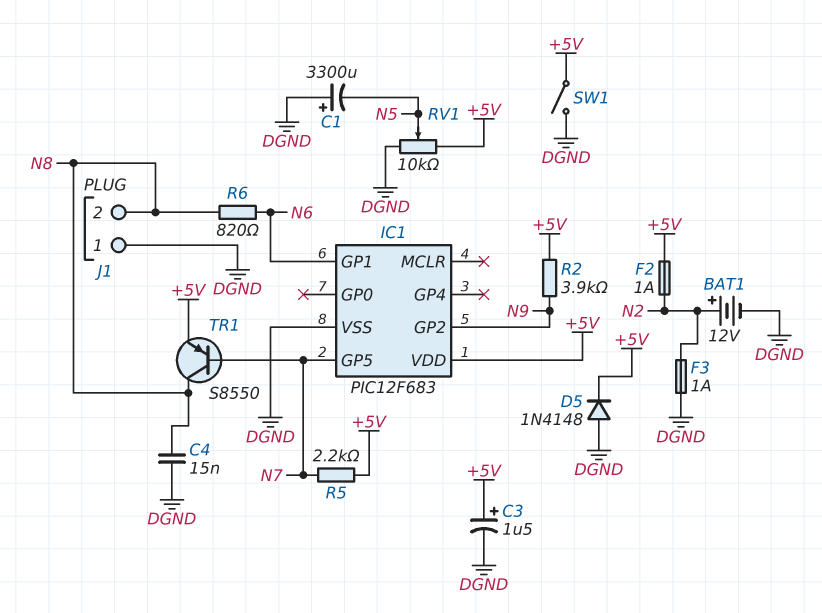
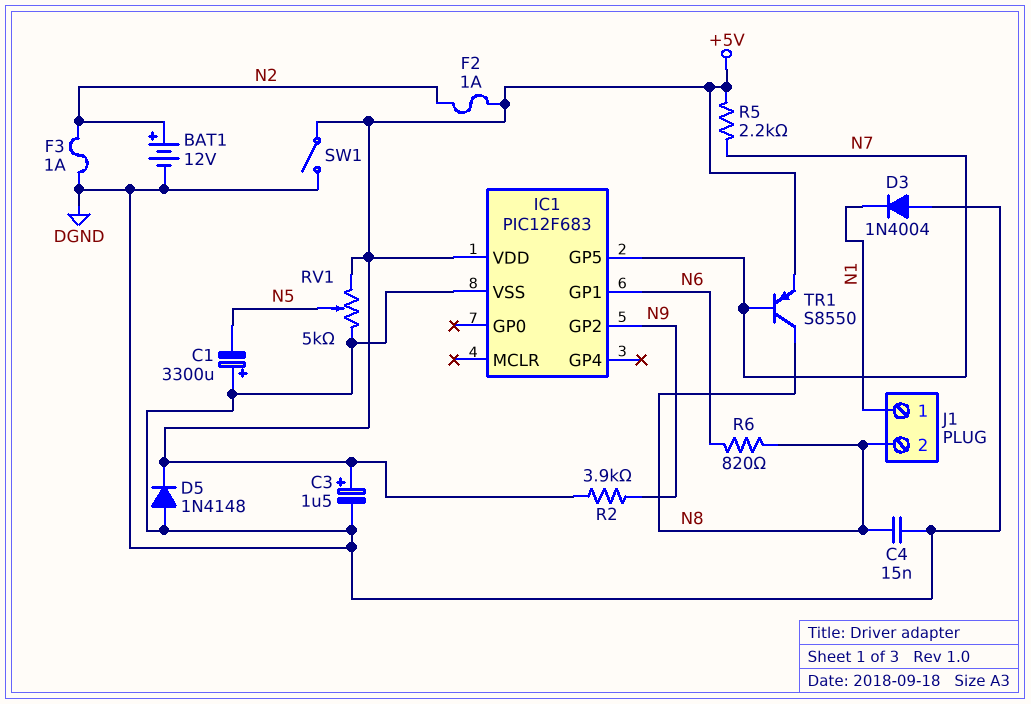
D3: none -> diode 1N4004 (A DGND, K N1)
J1 pin 1: DGND -> N1
RV1: 10k (+5V, DGND, wiper N5) -> 5k (+5V, DGND, wiper N5)

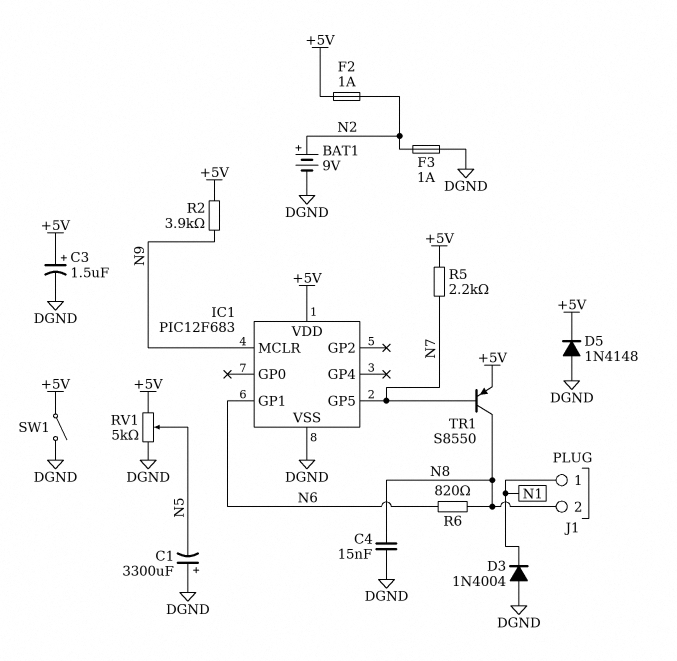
BAT1: 12V (plus N2, minus DGND) -> 9V (plus N2, minus DGND)
IC1 pin GP2: N9 -> none
IC1 pin MCLR: none -> N9

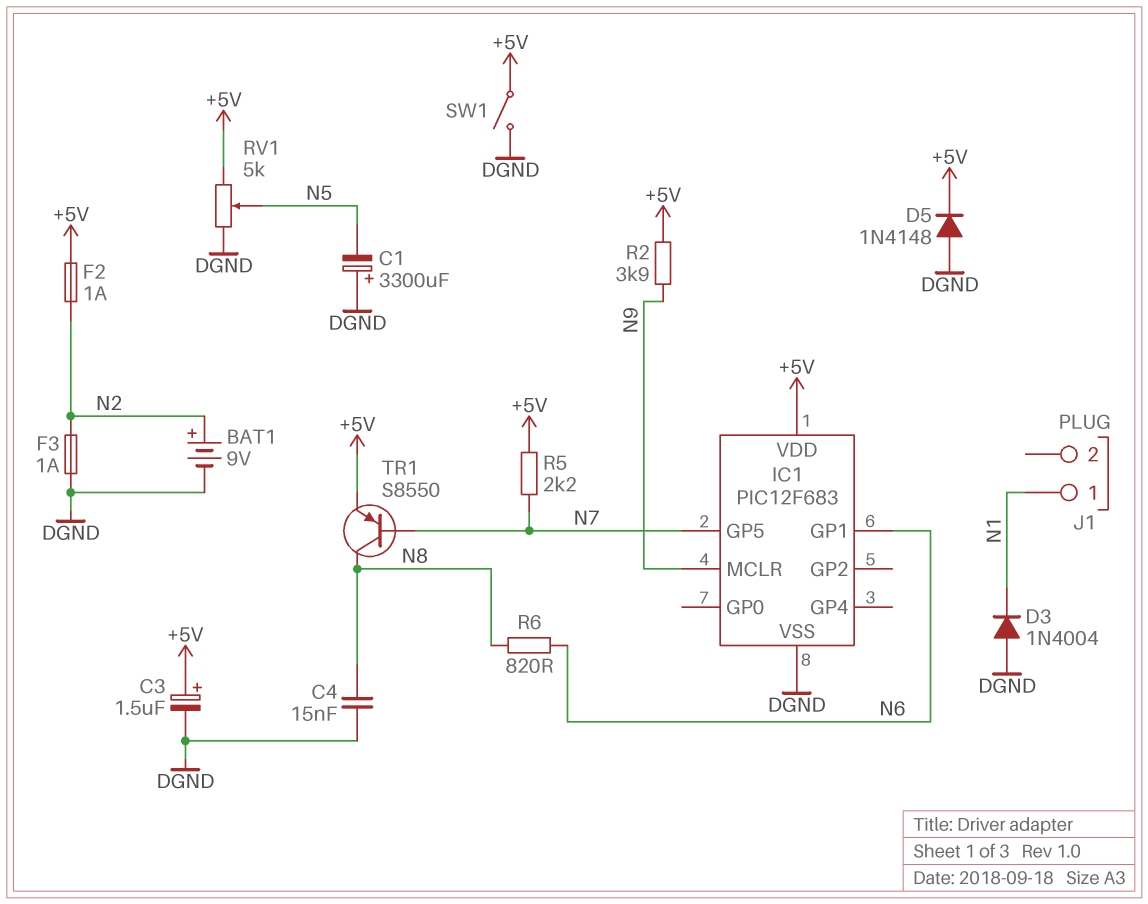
J1 pin 2: N8 -> none

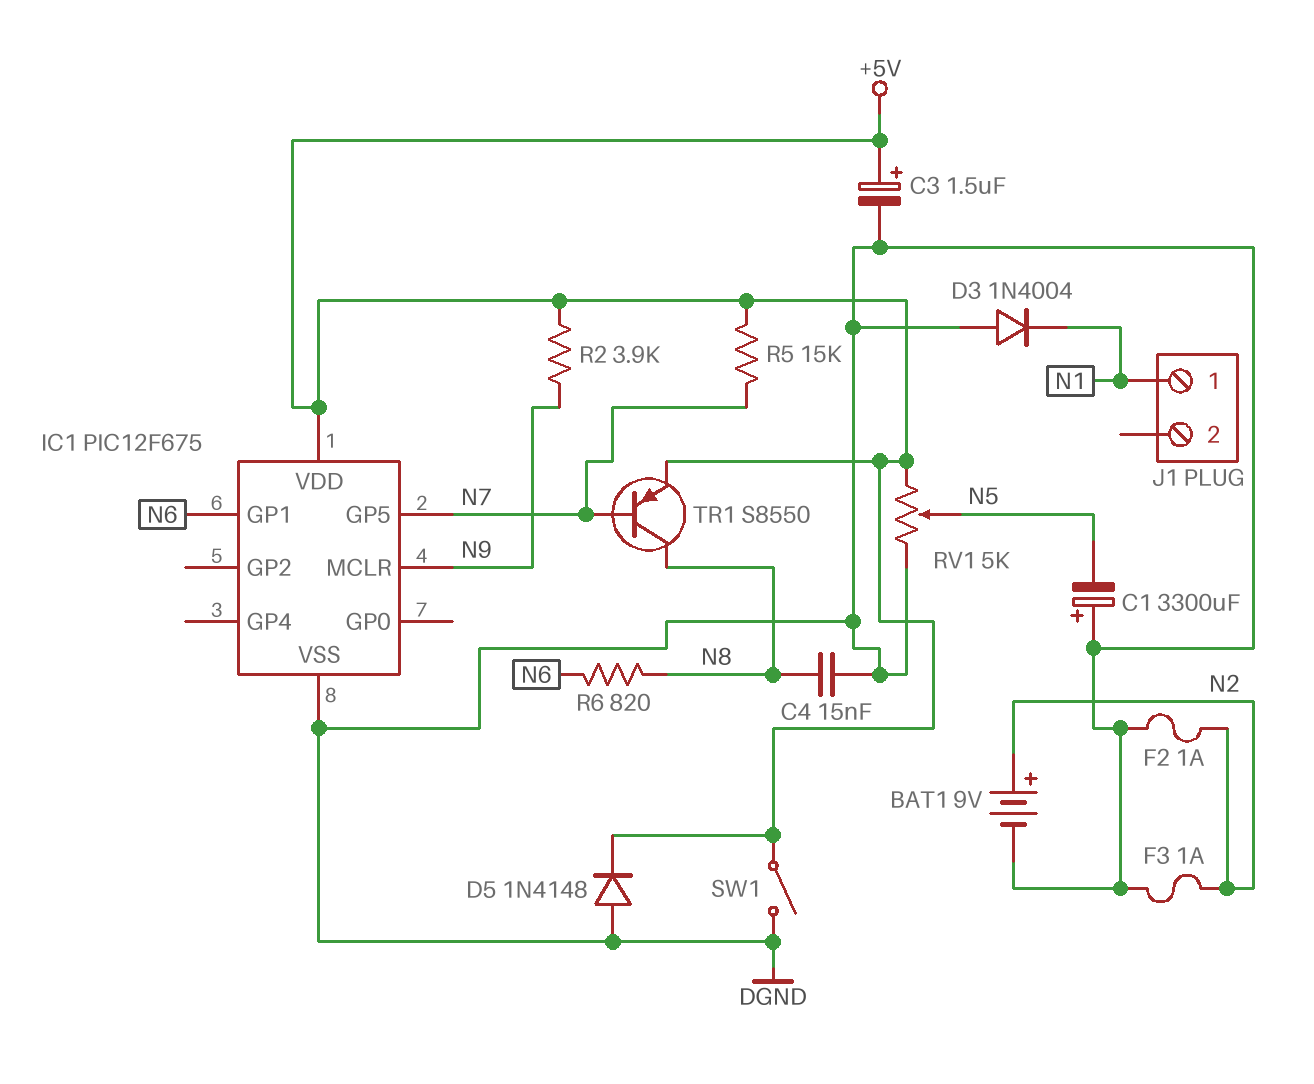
F2: 1A (+5V, N2) -> 1A (DGND, N2)
IC1: PIC12F683 -> PIC12F675
R5: 2.2k (+5V, N7) -> 15k (+5V, N7)

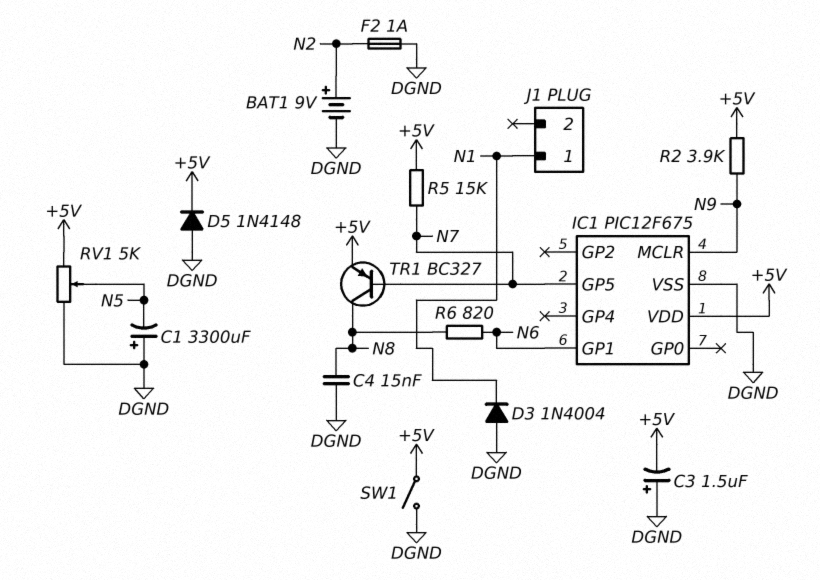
C3: 1.5uF (plus +5V, minus DGND) -> 1.5uF (plus DGND, minus +5V)
F3: 1A (DGND, N2) -> none
TR1: PNP S8550 (B N7, C N8, E +5V) -> PNP BC327 (B N7, C N8, E +5V)

